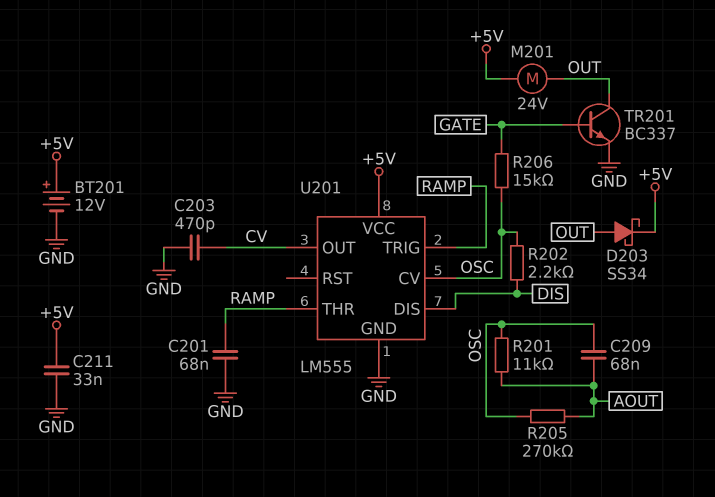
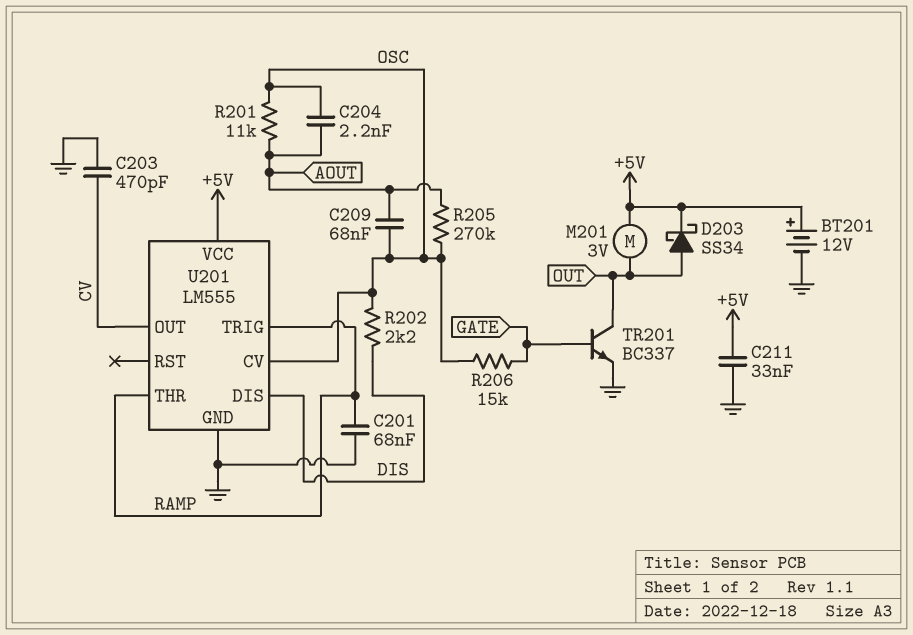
C204: none -> 2.2nF (AOUT, OSC)
M201: motor 24V (+5V, OUT) -> motor 3V (+5V, OUT)

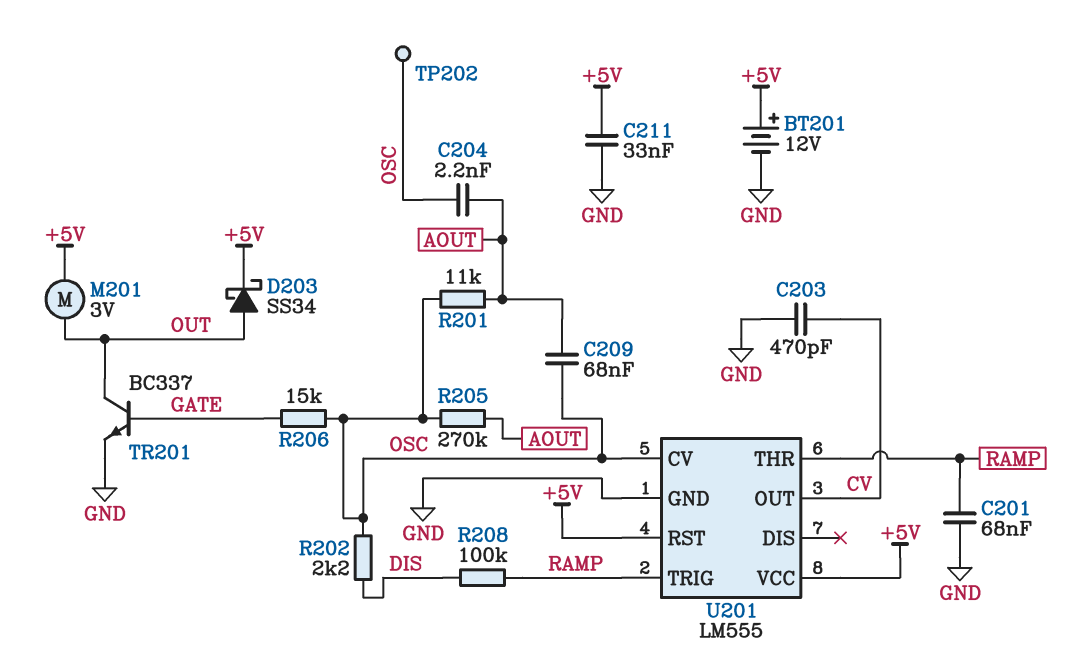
R208: none -> 100k (DIS, RAMP)
TP202: none -> test point (OSC)
U201 pin DIS: DIS -> none
U201 pin RST: none -> +5V

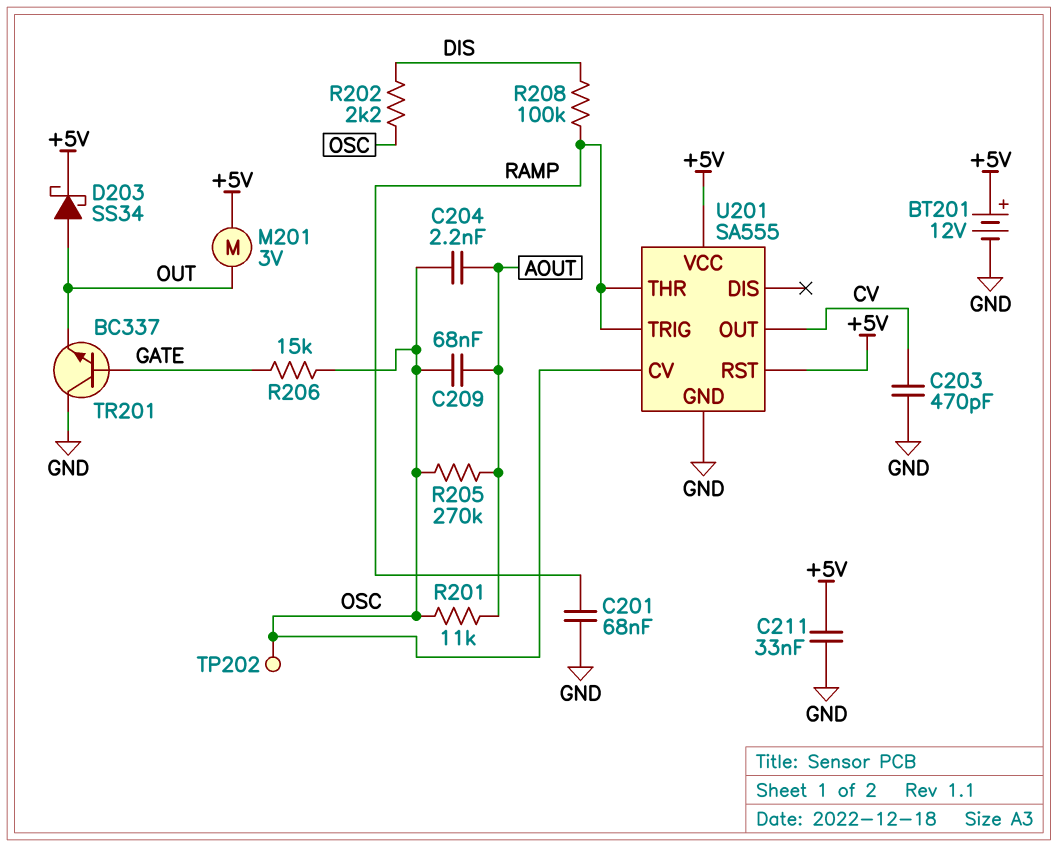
TR201: NPN BC337 (B GATE, C OUT, E GND) -> NPN BC337 (B GATE, C GND, E OUT)
U201: LM555 -> SA555

